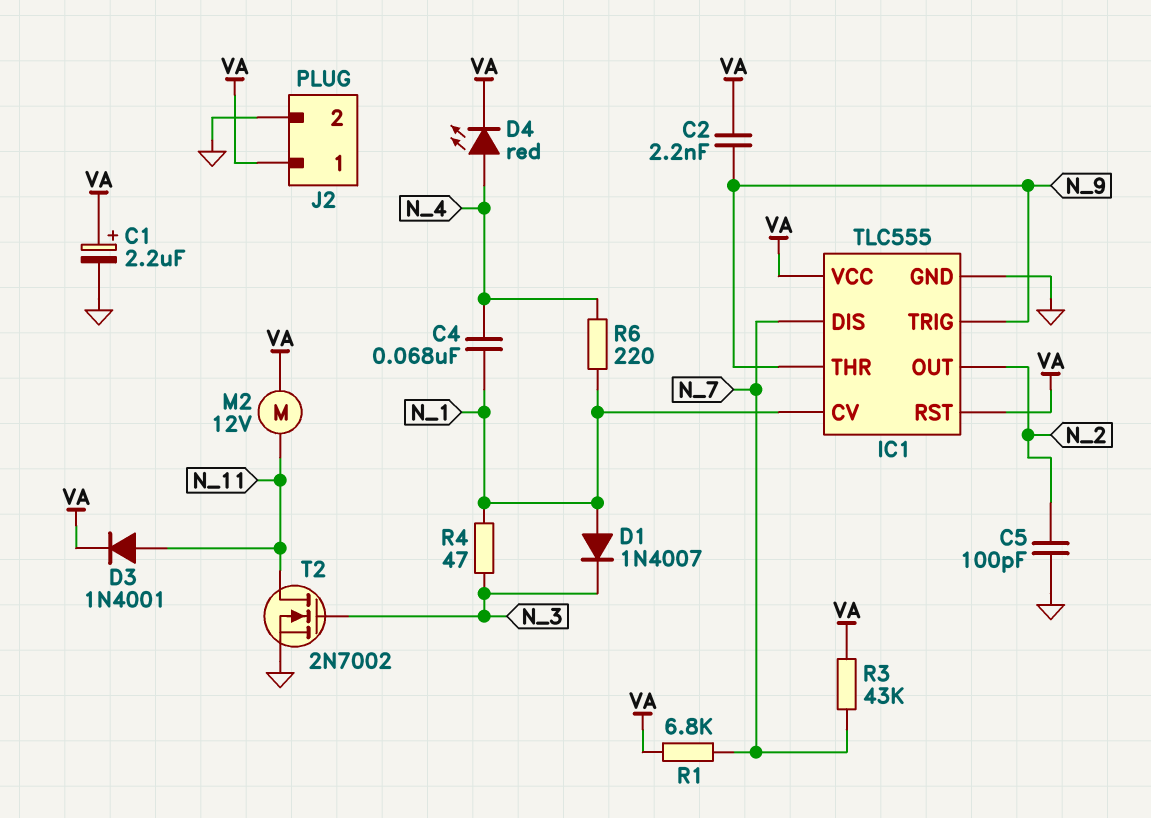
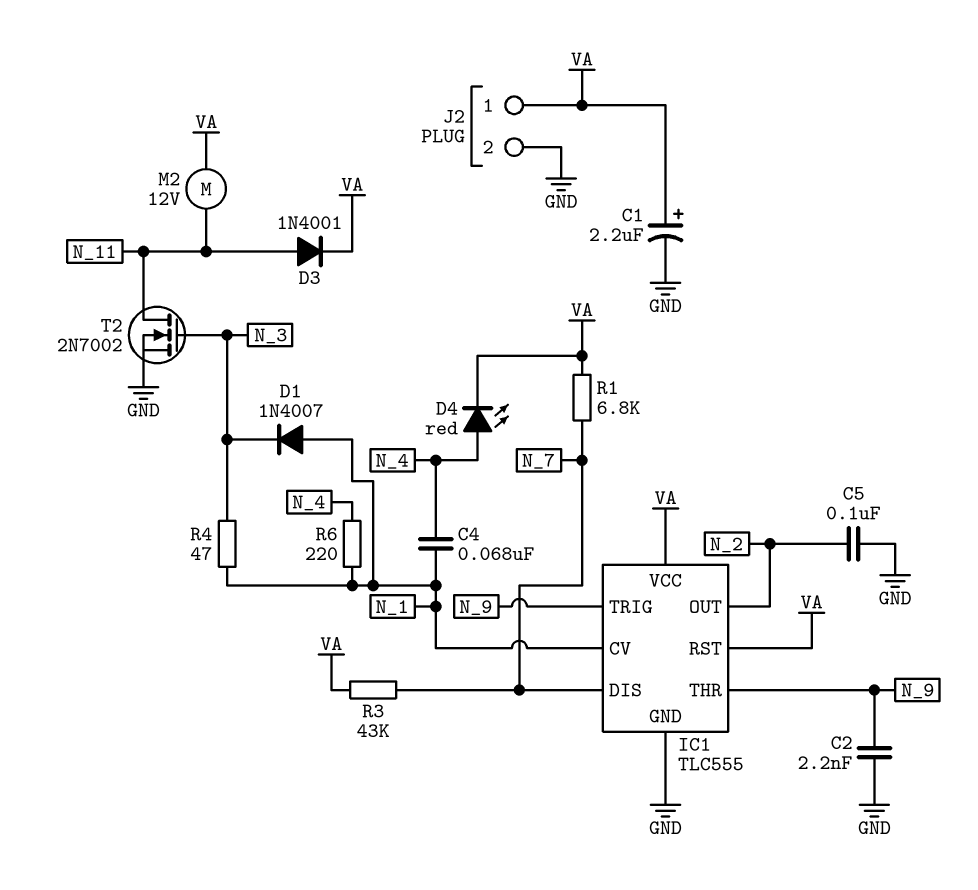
C2: 2.2nF (N_9, VA) -> 2.2nF (GND, N_9)
C5: 100pF (GND, N_2) -> 100nF (GND, N_2)

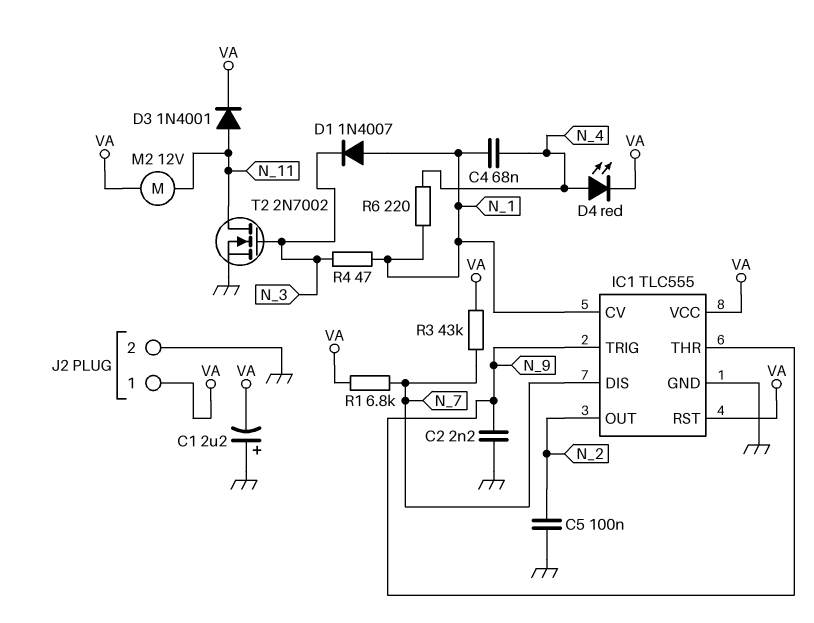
C1: 2.2uF (plus VA, minus GND) -> 2.2uF (plus GND, minus VA)

